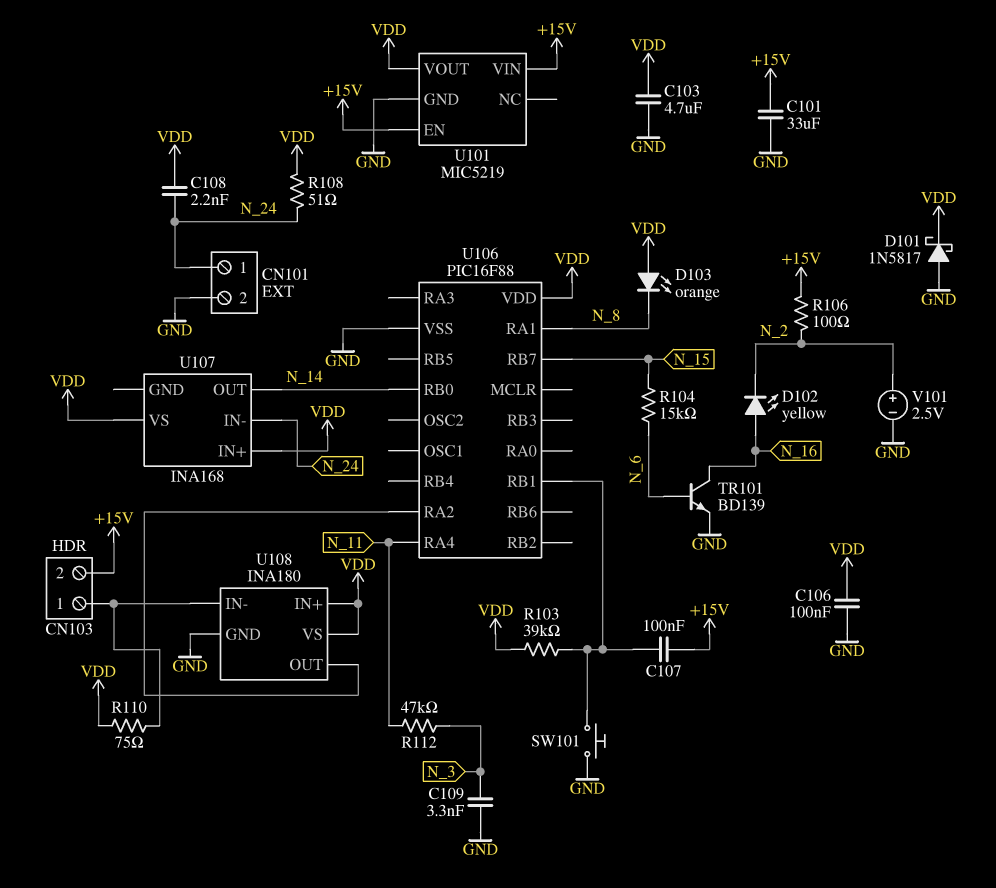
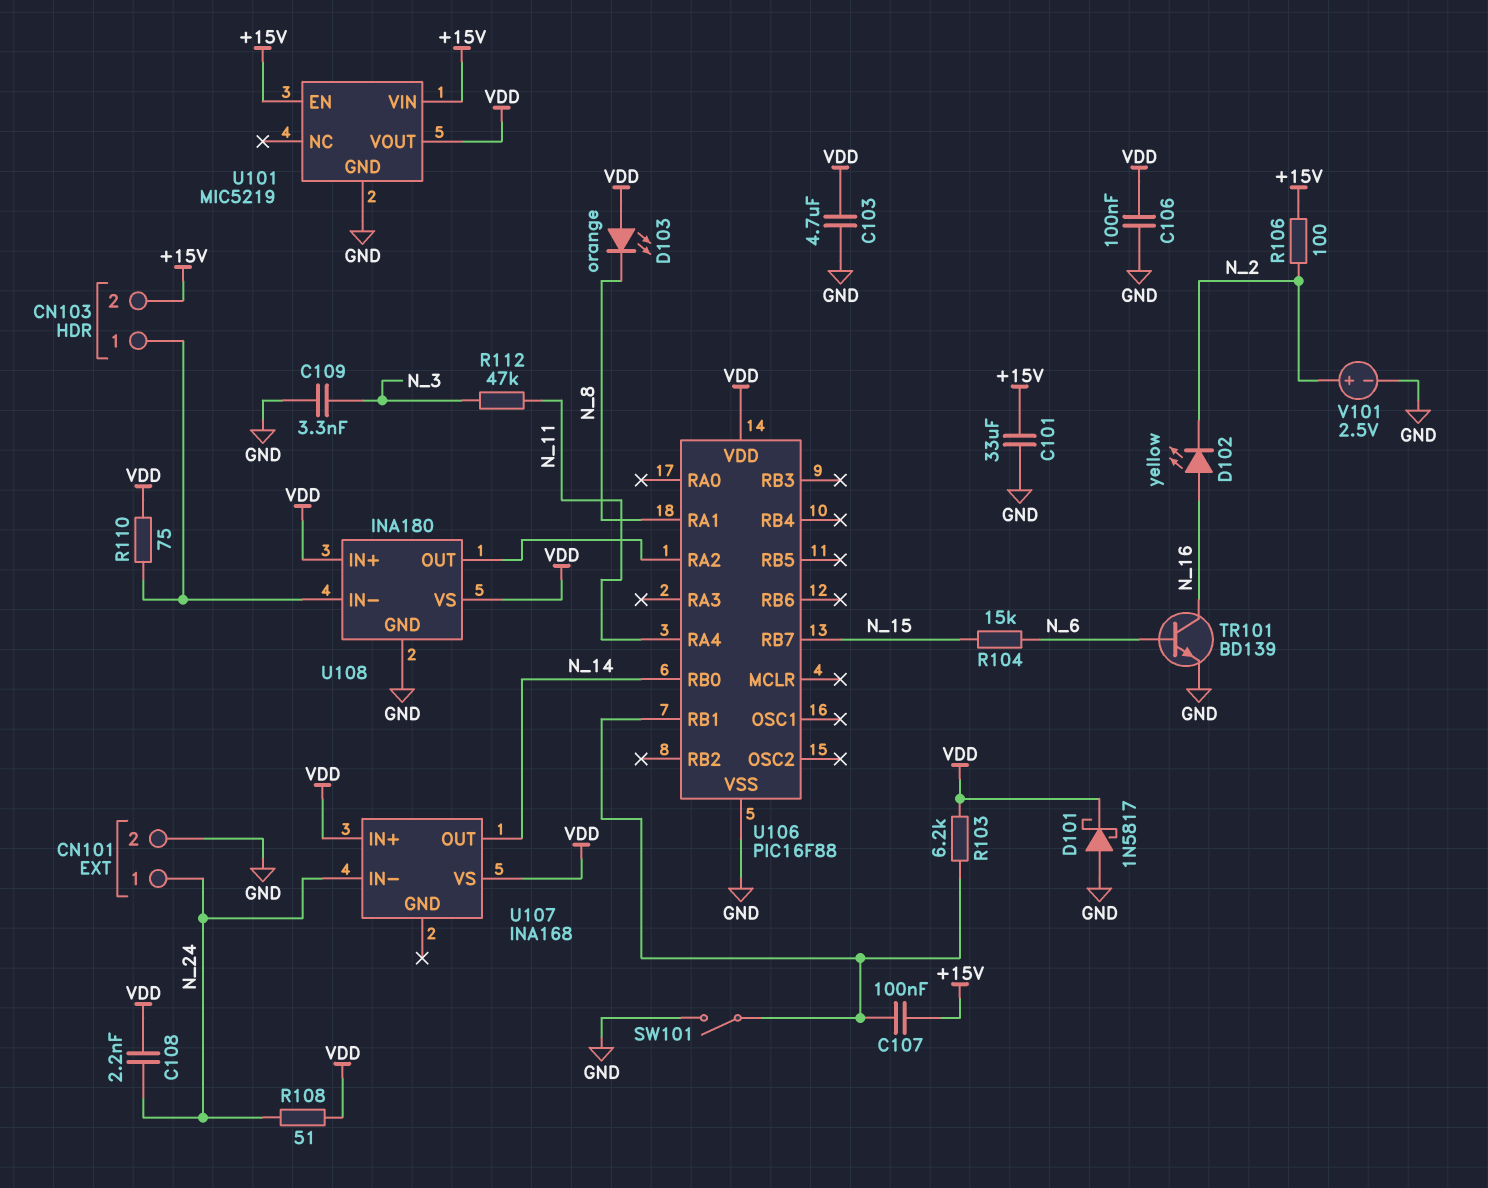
R103: 39k (U106/RB1, VDD) -> 6.2k (U106/RB1, VDD)
SW101: button (GND, U106/RB1) -> switch (GND, U106/RB1)

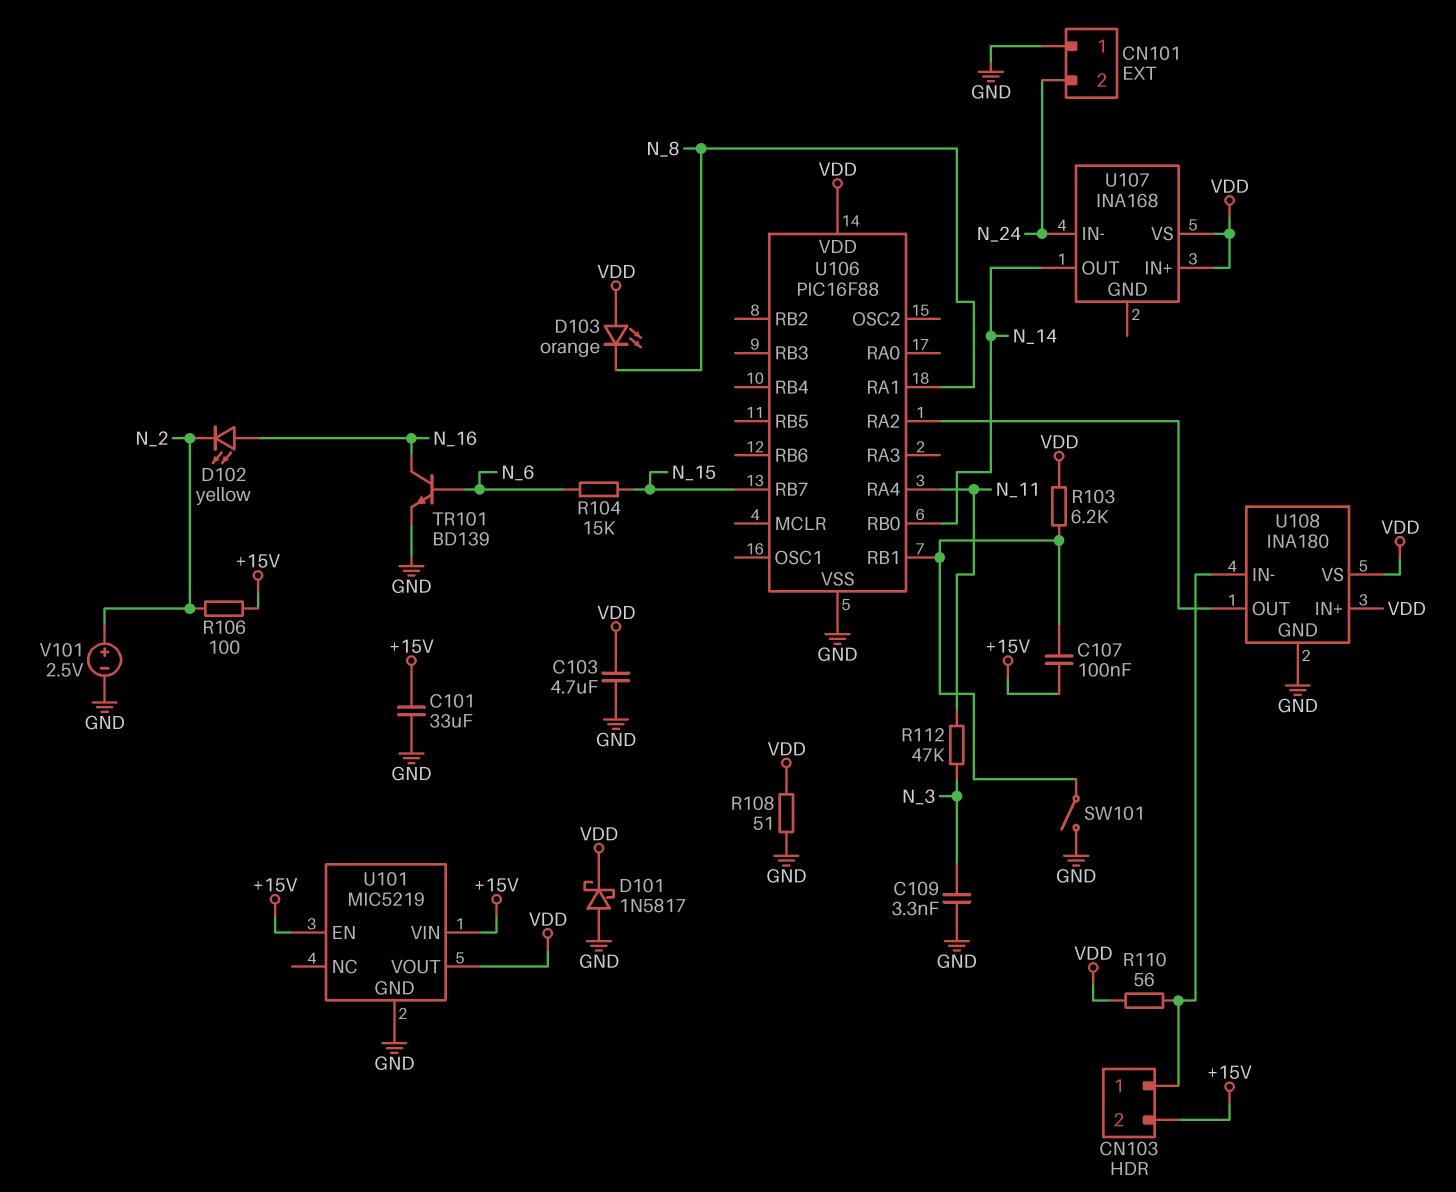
C106: 100nF (GND, VDD) -> none
C108: 2.2nF (N_24, VDD) -> none
CN101 pin 1: N_24 -> GND
CN101 pin 2: GND -> N_24
R108: 51 (N_24, VDD) -> 51 (GND, VDD)
R110: 75 (CN103/1, VDD) -> 56 (CN103/1, VDD)

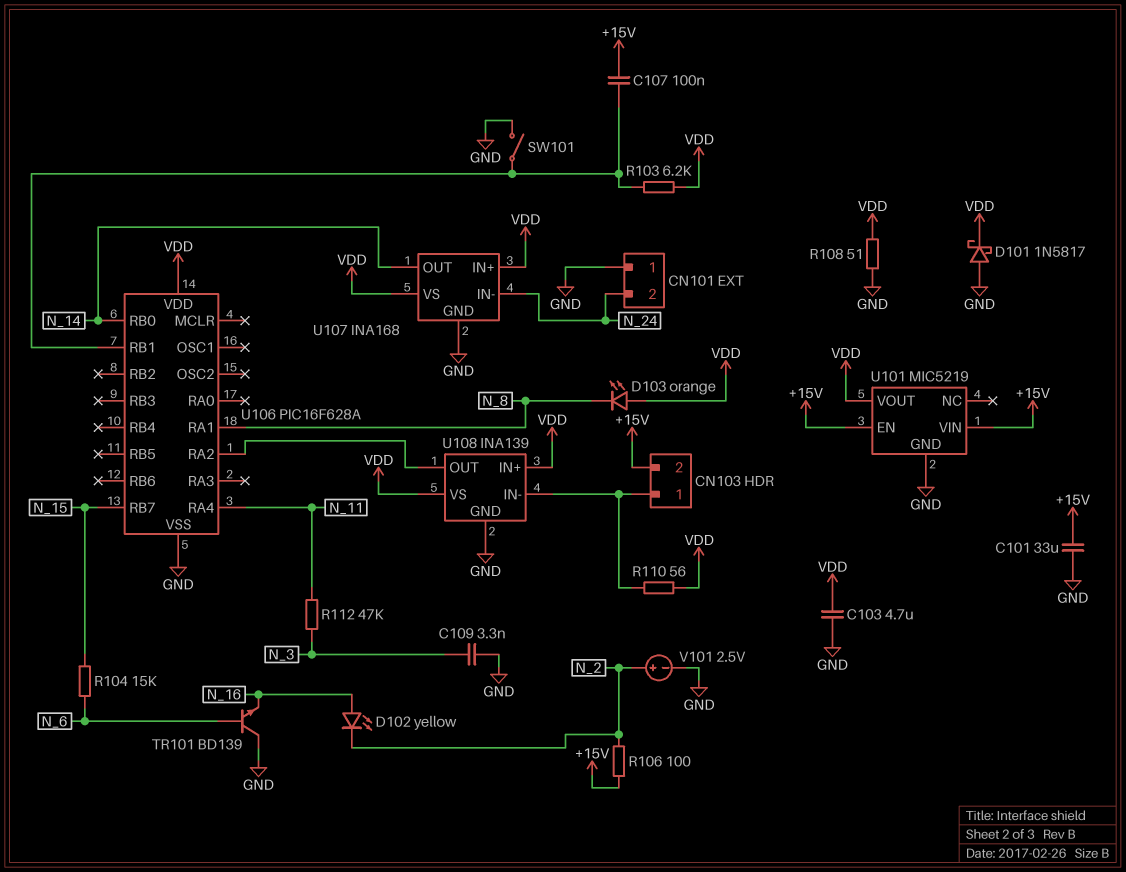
TR101: NPN BD139 (B N_6, C N_16, E GND) -> NPN BD139 (B N_6, C GND, E N_16)
U106: PIC16F88 -> PIC16F628A
U107 pin GND: none -> GND
U108: INA180 -> INA139

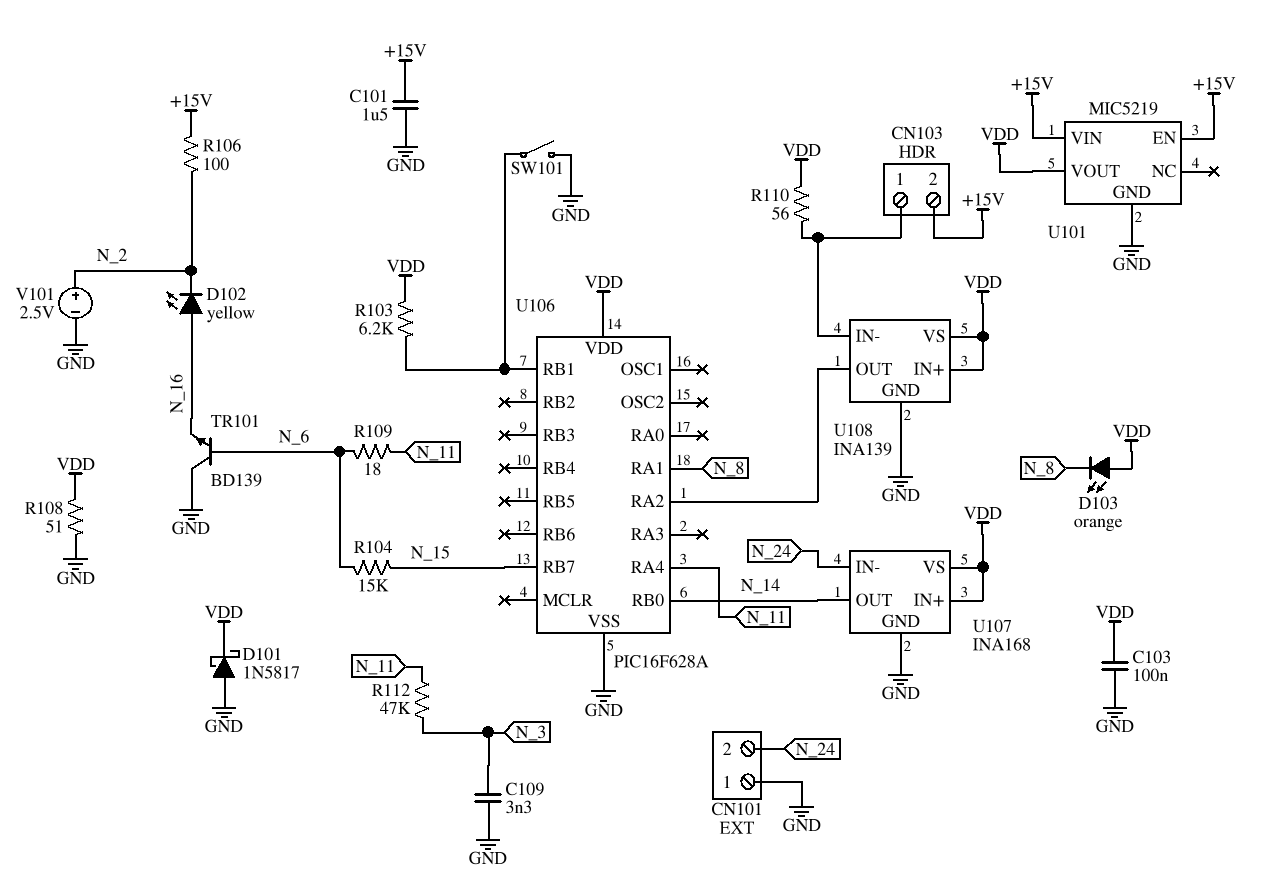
C101: 33uF (+15V, GND) -> 1.5uF (+15V, GND)
C103: 4.7uF (GND, VDD) -> 100nF (GND, VDD)
C107: 100nF (+15V, U106/RB1) -> none
R109: none -> 18 (N_6, N_11)

